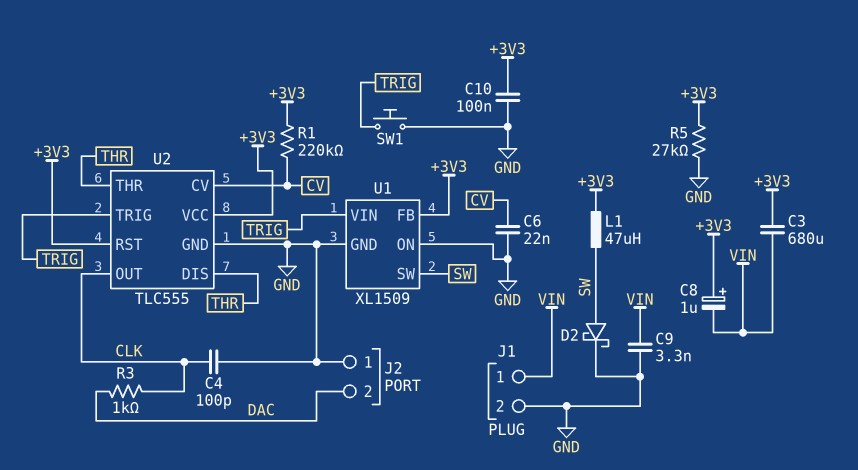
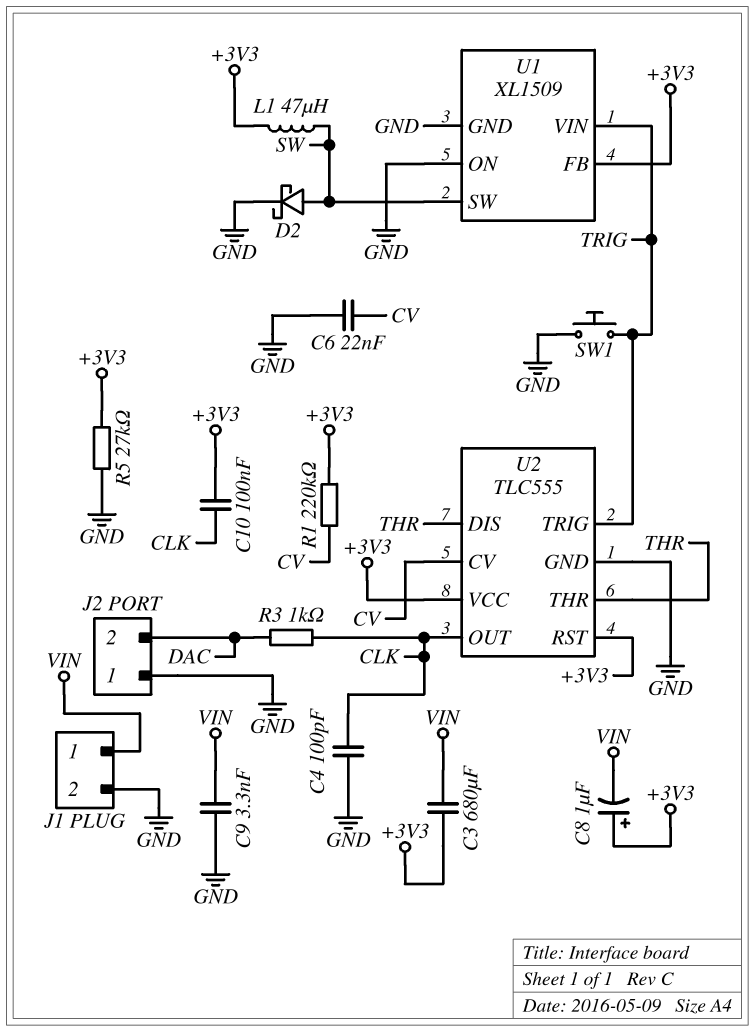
C10: 100nF (+3V3, GND) -> 100nF (+3V3, CLK)

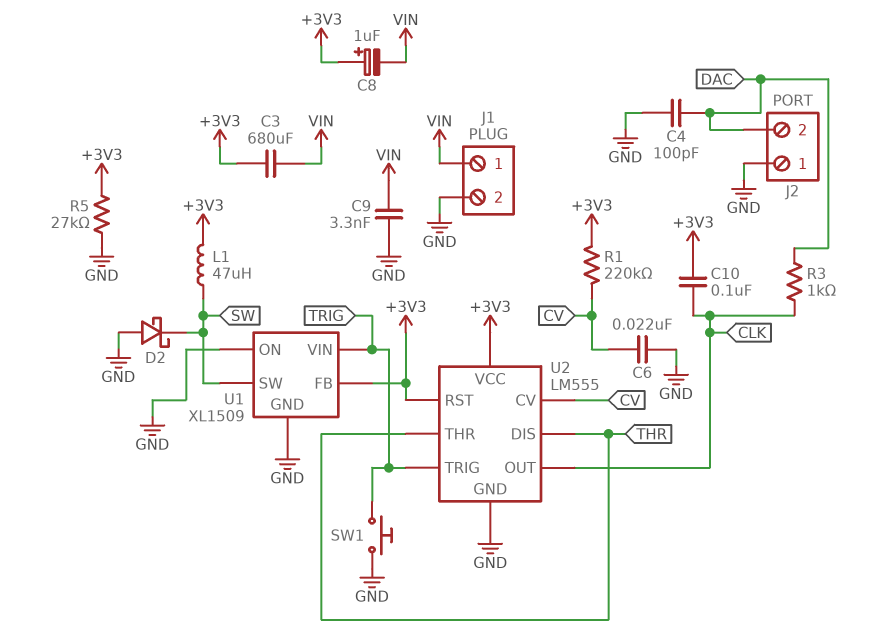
C4: 100pF (CLK, GND) -> 100pF (DAC, GND)
D2: schottky (A SW, K GND) -> schottky (A GND, K SW)
U2: TLC555 -> LM555

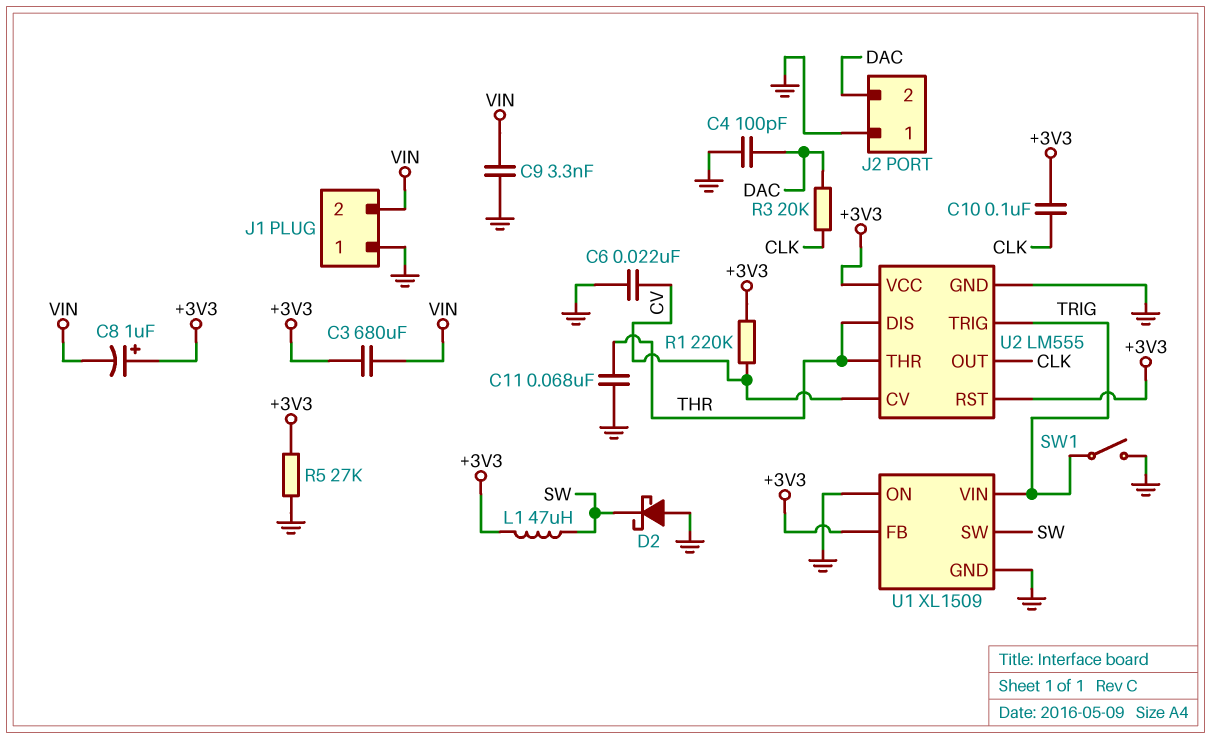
C11: none -> 68nF (GND, THR)
J1 pin 1: VIN -> GND
J1 pin 2: GND -> VIN
R3: 1k (CLK, DAC) -> 20k (CLK, DAC)
SW1: button (GND, TRIG) -> switch (GND, TRIG)

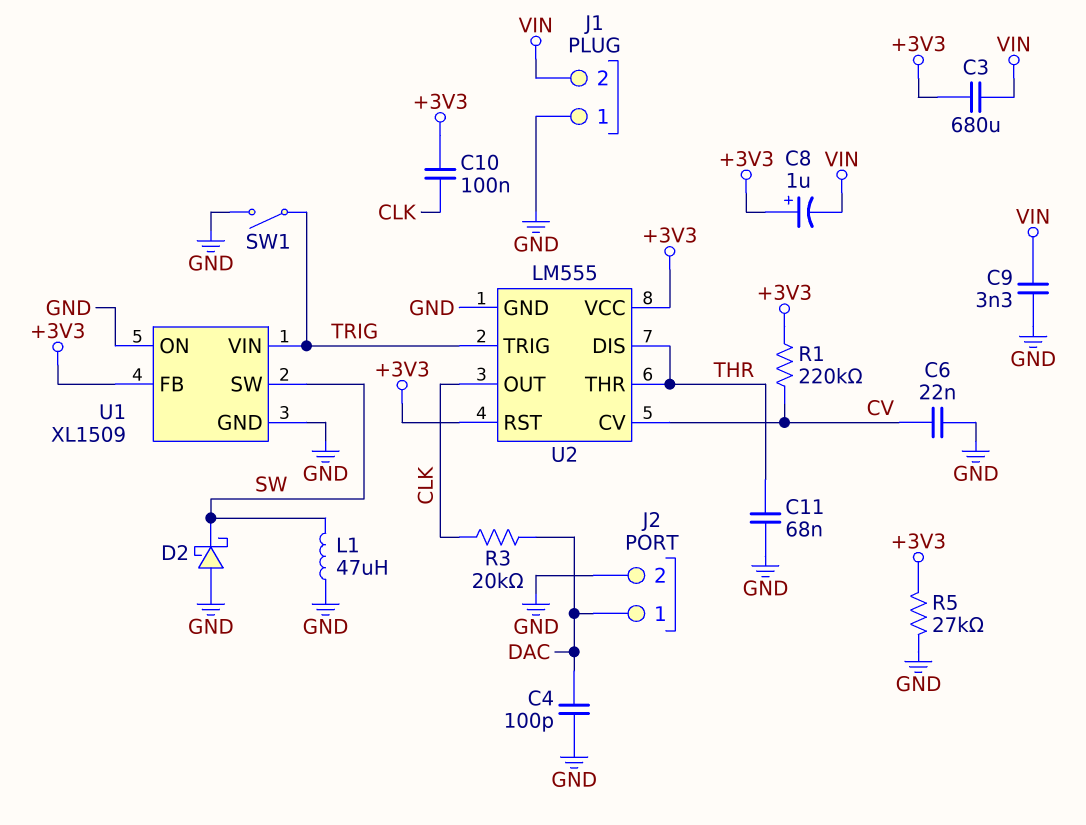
J2 pin 1: GND -> DAC
J2 pin 2: DAC -> GND
L1: 47uH (+3V3, SW) -> 47uH (GND, SW)

